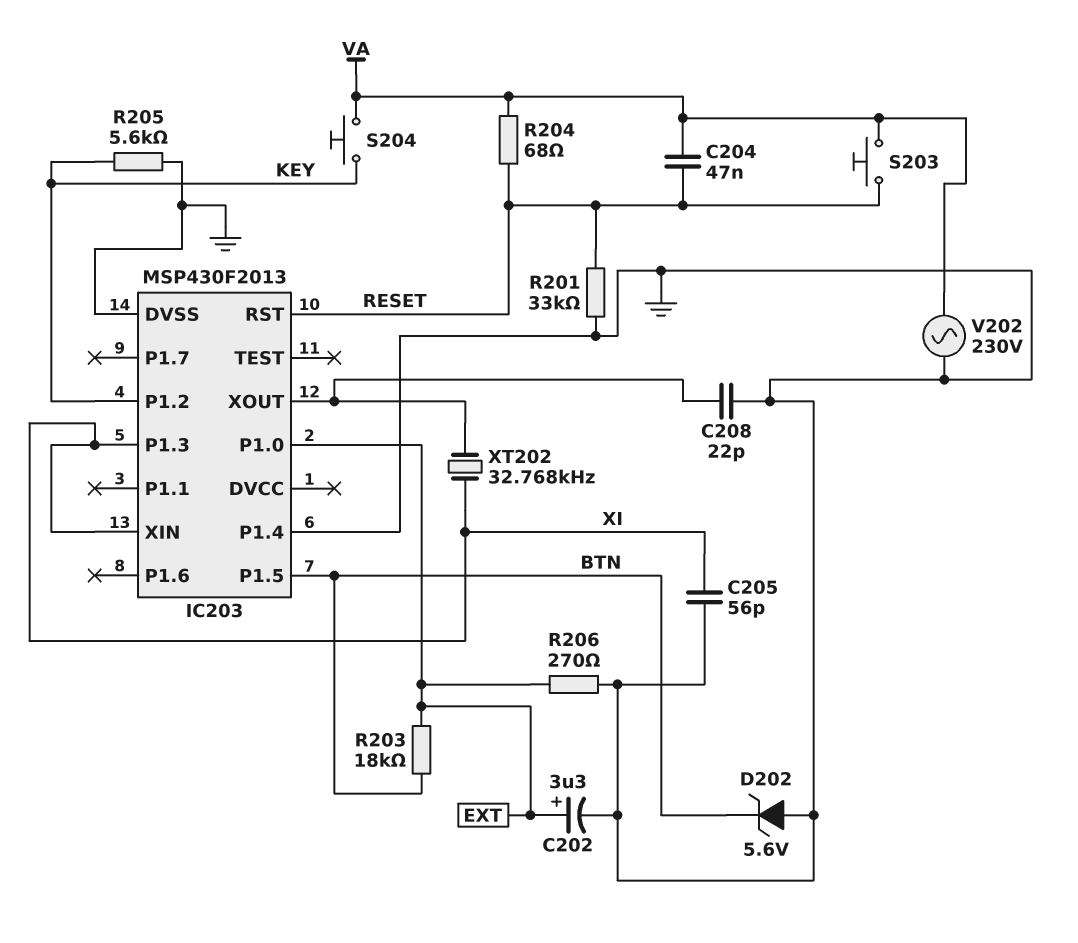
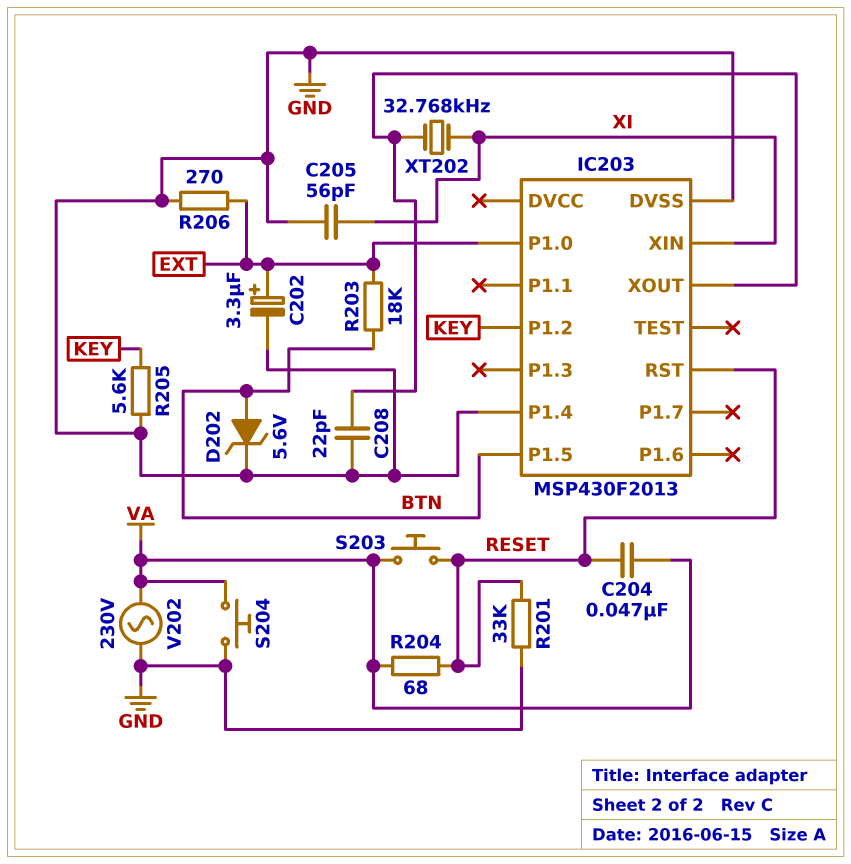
D202: zener 5.6V (A GND, K BTN) -> zener 5.6V (A BTN, K GND)
IC203 pin P1.3: XI -> none
S204: button (KEY, VA) -> button (GND, VA)

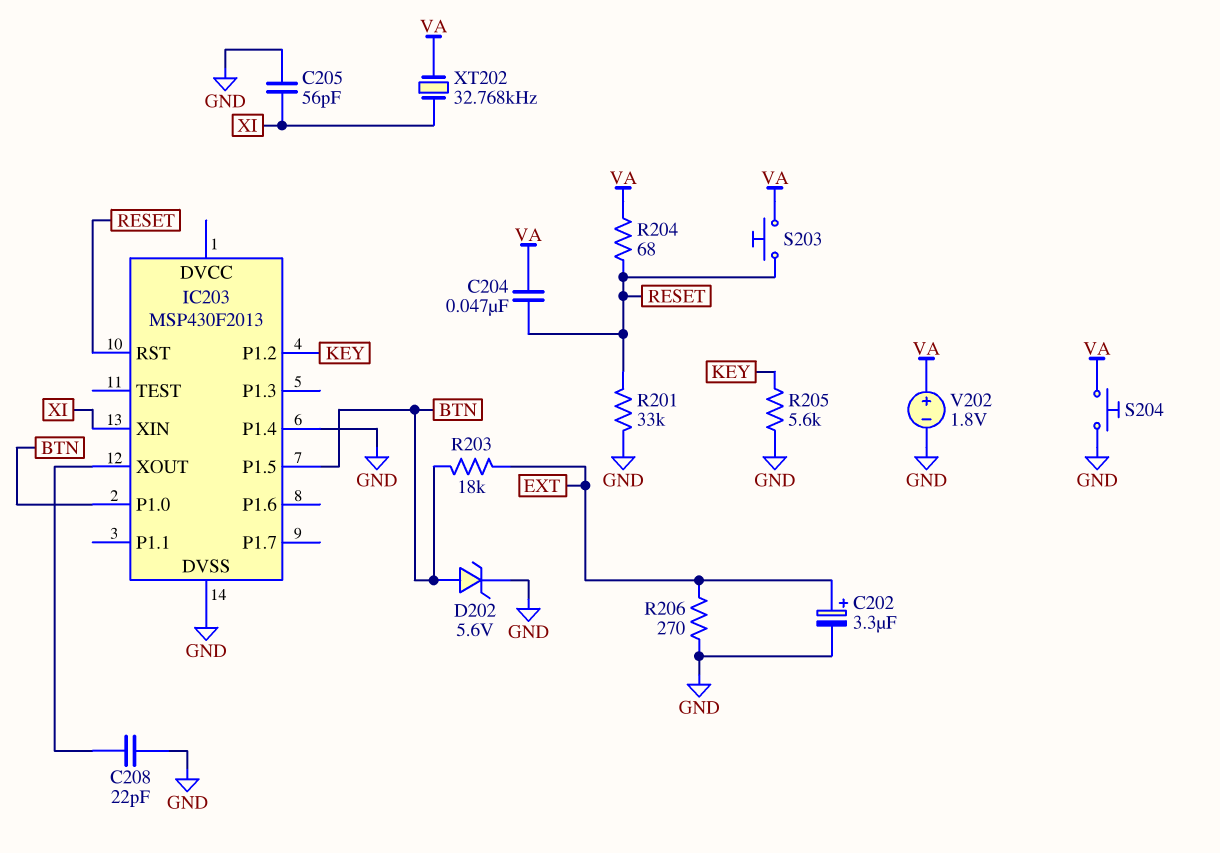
IC203 pin P1.0: EXT -> BTN
V202: AC 230V (GND, VA) -> 1.8V (plus VA, minus GND)
XT202: 32.768kHz (IC203/XOUT, XI) -> 32.768kHz (VA, XI)

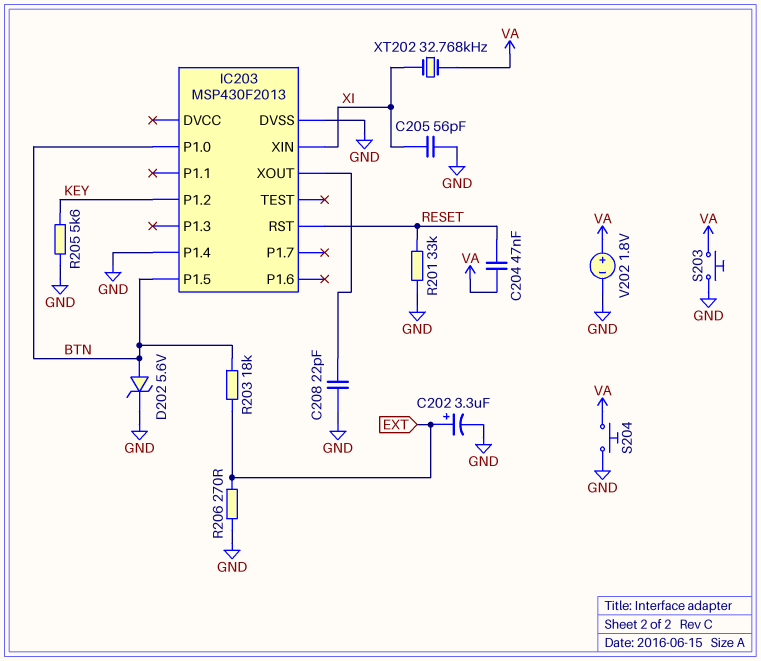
R204: 68 (RESET, VA) -> none
S203: button (RESET, VA) -> button (GND, VA)

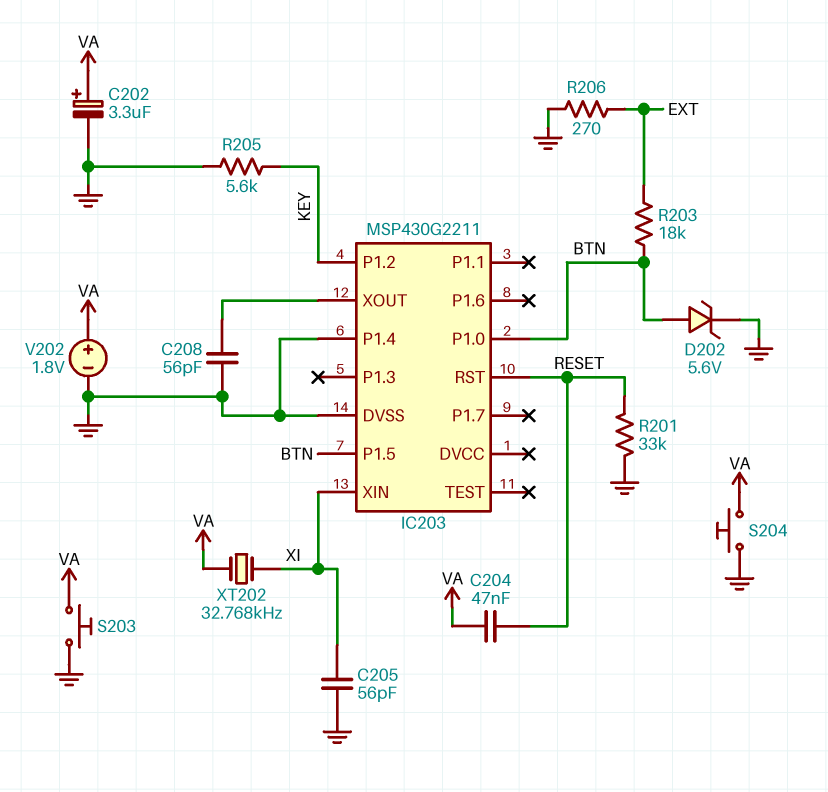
C202: 3.3uF (plus EXT, minus GND) -> 3.3uF (plus VA, minus GND)
C208: 22pF (GND, IC203/XOUT) -> 56pF (GND, IC203/XOUT)
IC203: MSP430F2013 -> MSP430G2211

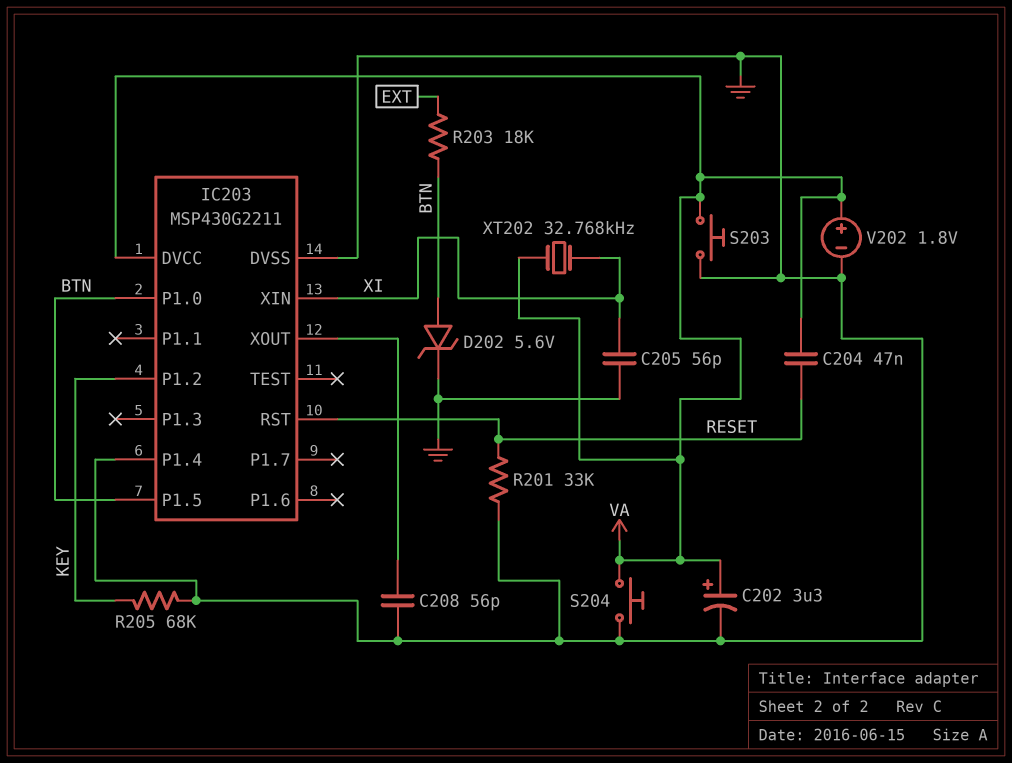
IC203 pin DVCC: none -> VA
R205: 5.6k (GND, KEY) -> 68k (GND, KEY)
R206: 270 (EXT, GND) -> none

